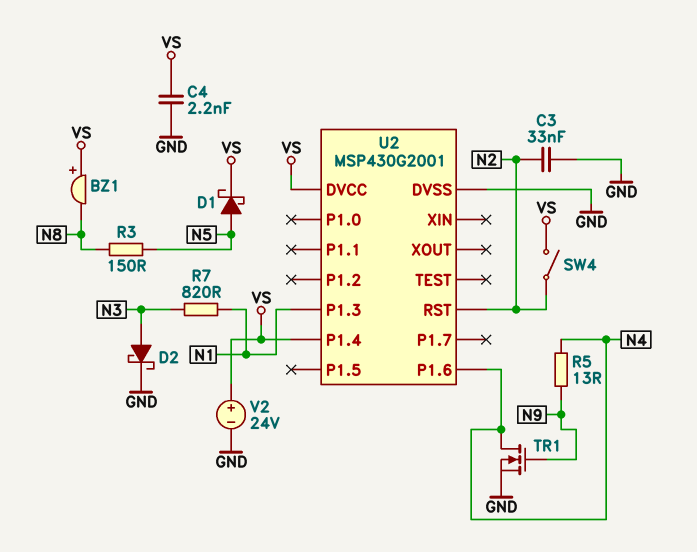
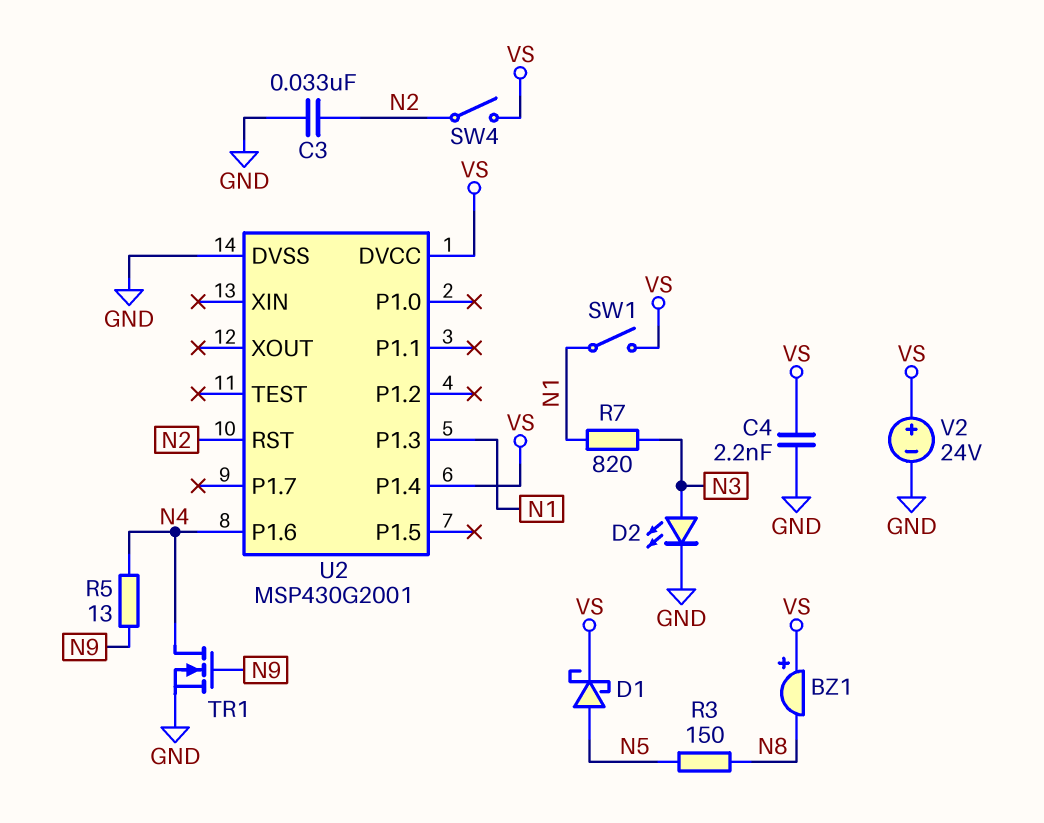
D2: schottky (A N3, K GND) -> LED (A N3, K GND)
SW1: none -> switch (N1, VS)

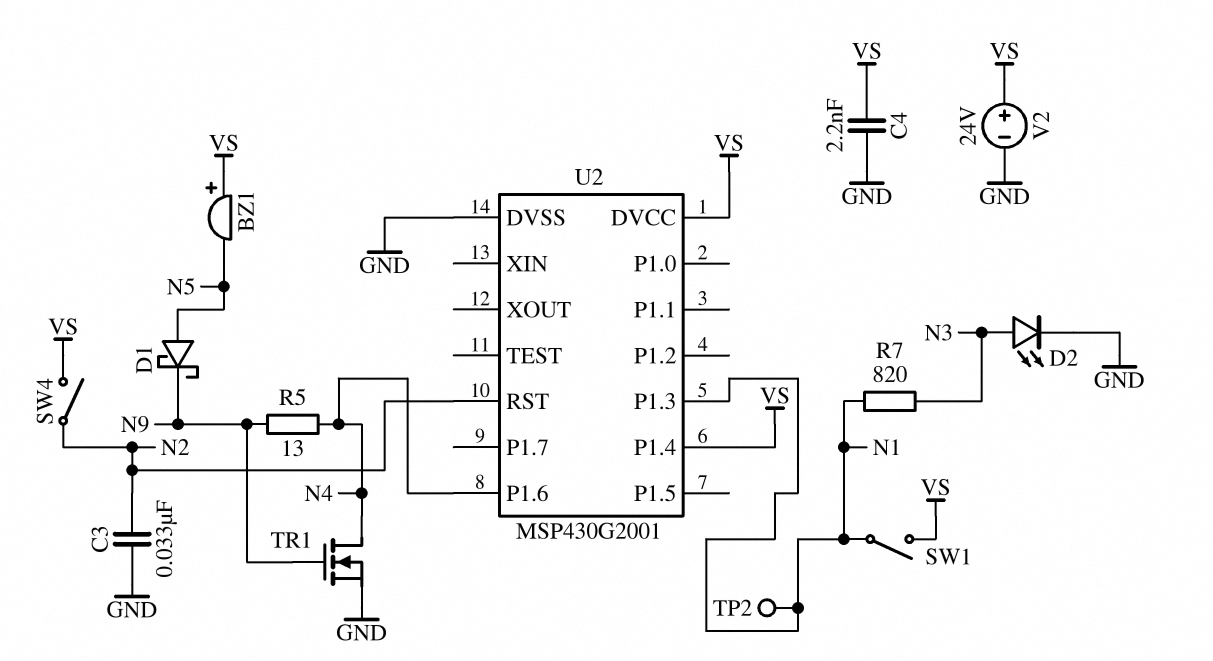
BZ1: buzzer (plus VS, minus N8) -> buzzer (plus VS, minus N5)
D1: schottky (A N5, K VS) -> schottky (A N5, K N9)
R3: 150 (N5, N8) -> none
TP2: none -> test point (N1)

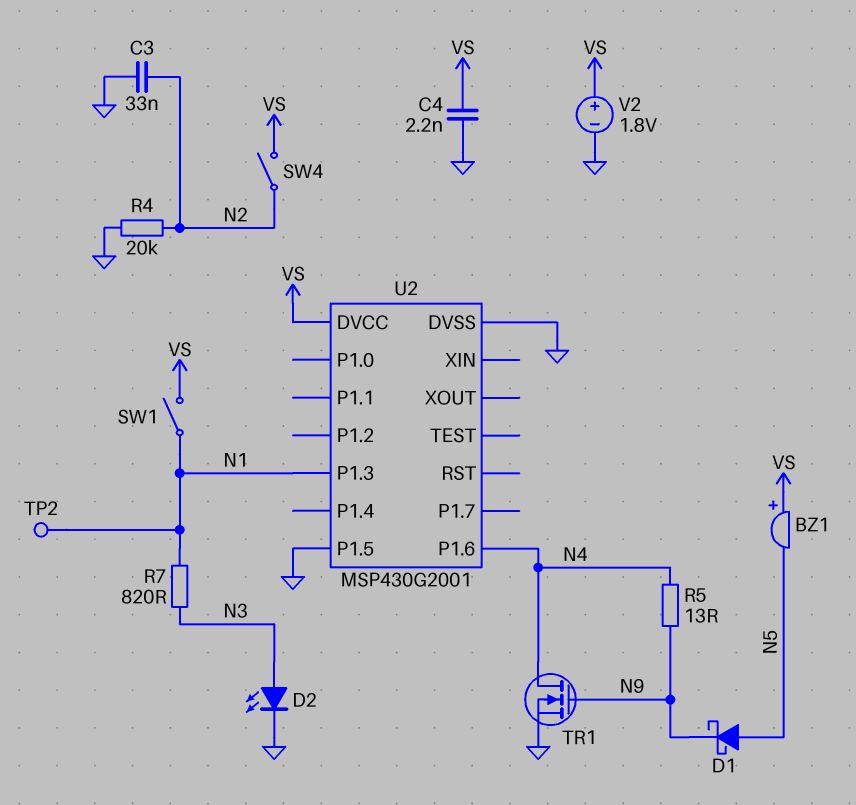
R4: none -> 20k (GND, N2)
U2 pin P1.4: VS -> none
U2 pin P1.5: none -> GND
U2 pin RST: N2 -> none
V2: 24V (plus VS, minus GND) -> 1.8V (plus VS, minus GND)

